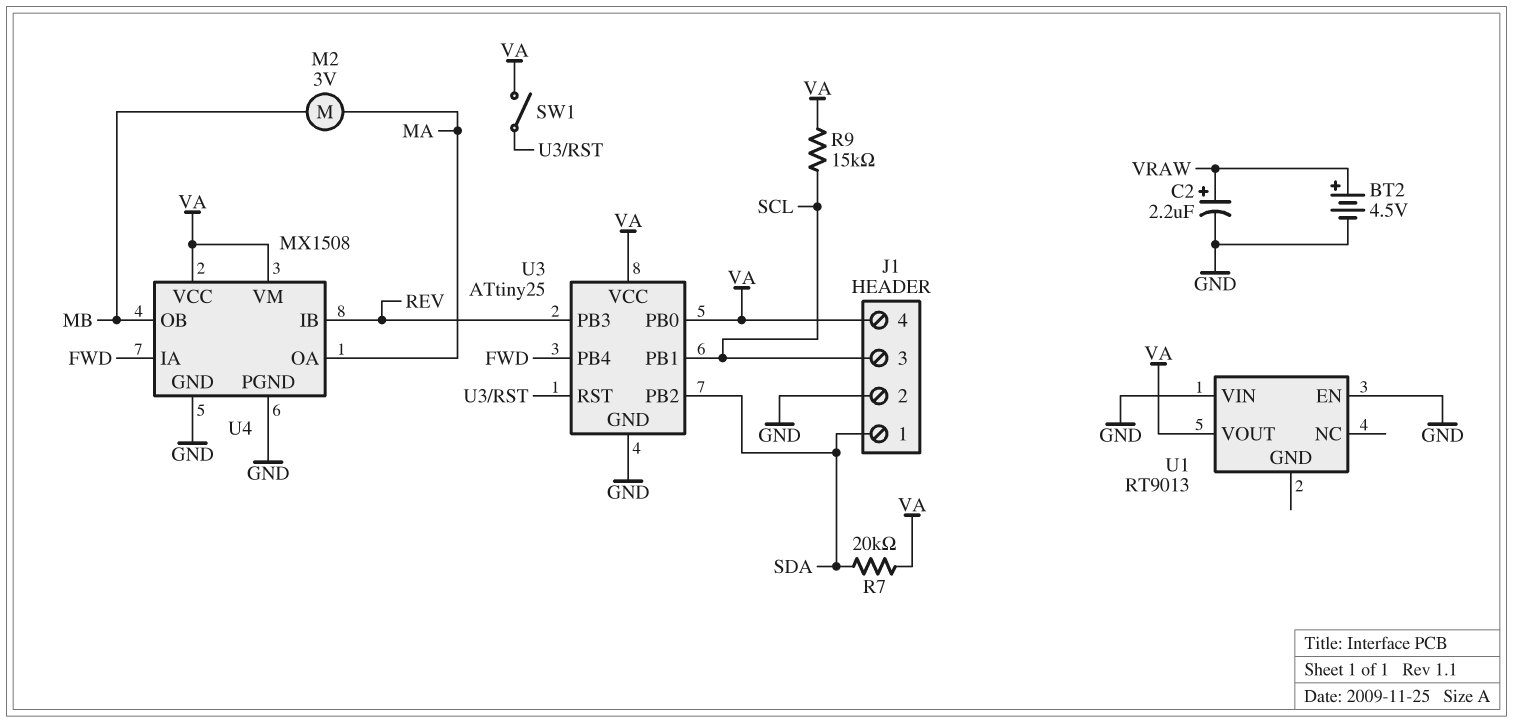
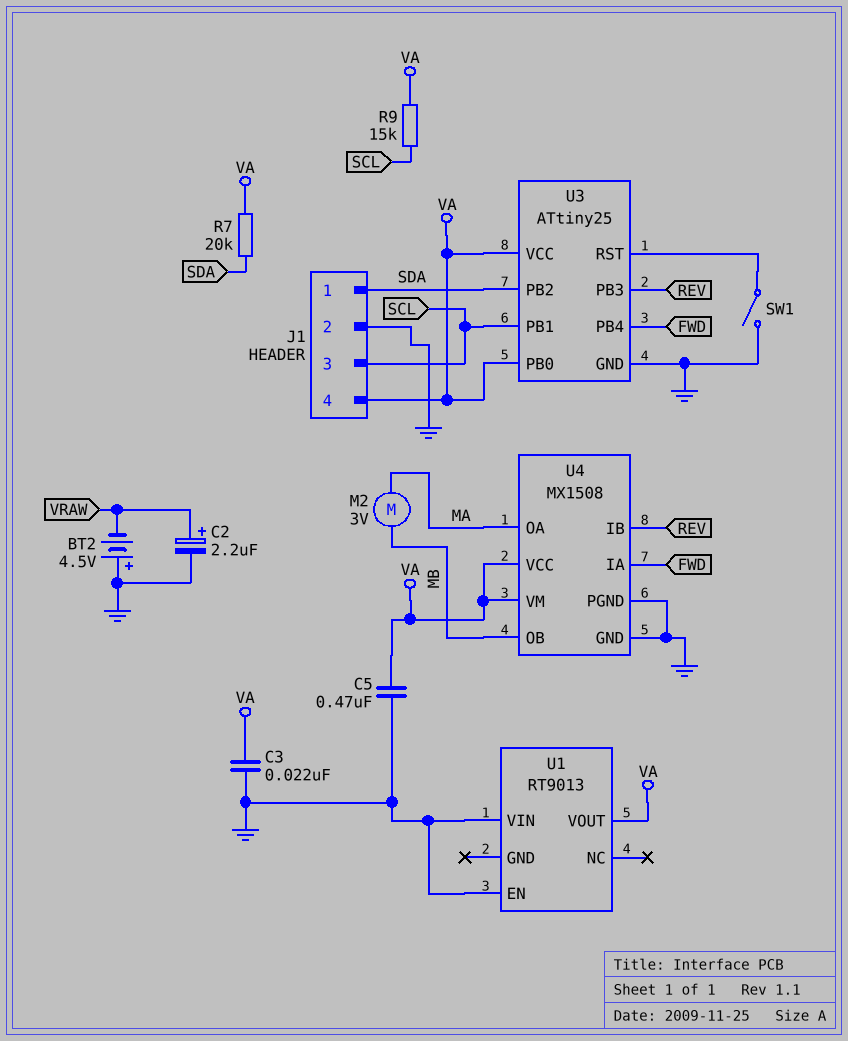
BT2: 4.5V (plus VRAW, minus GND) -> 4.5V (plus GND, minus VRAW)
C3: none -> 22nF (GND, VA)
C5: none -> 470nF (GND, VA)
SW1: switch (U3/RST, VA) -> switch (GND, U3/RST)

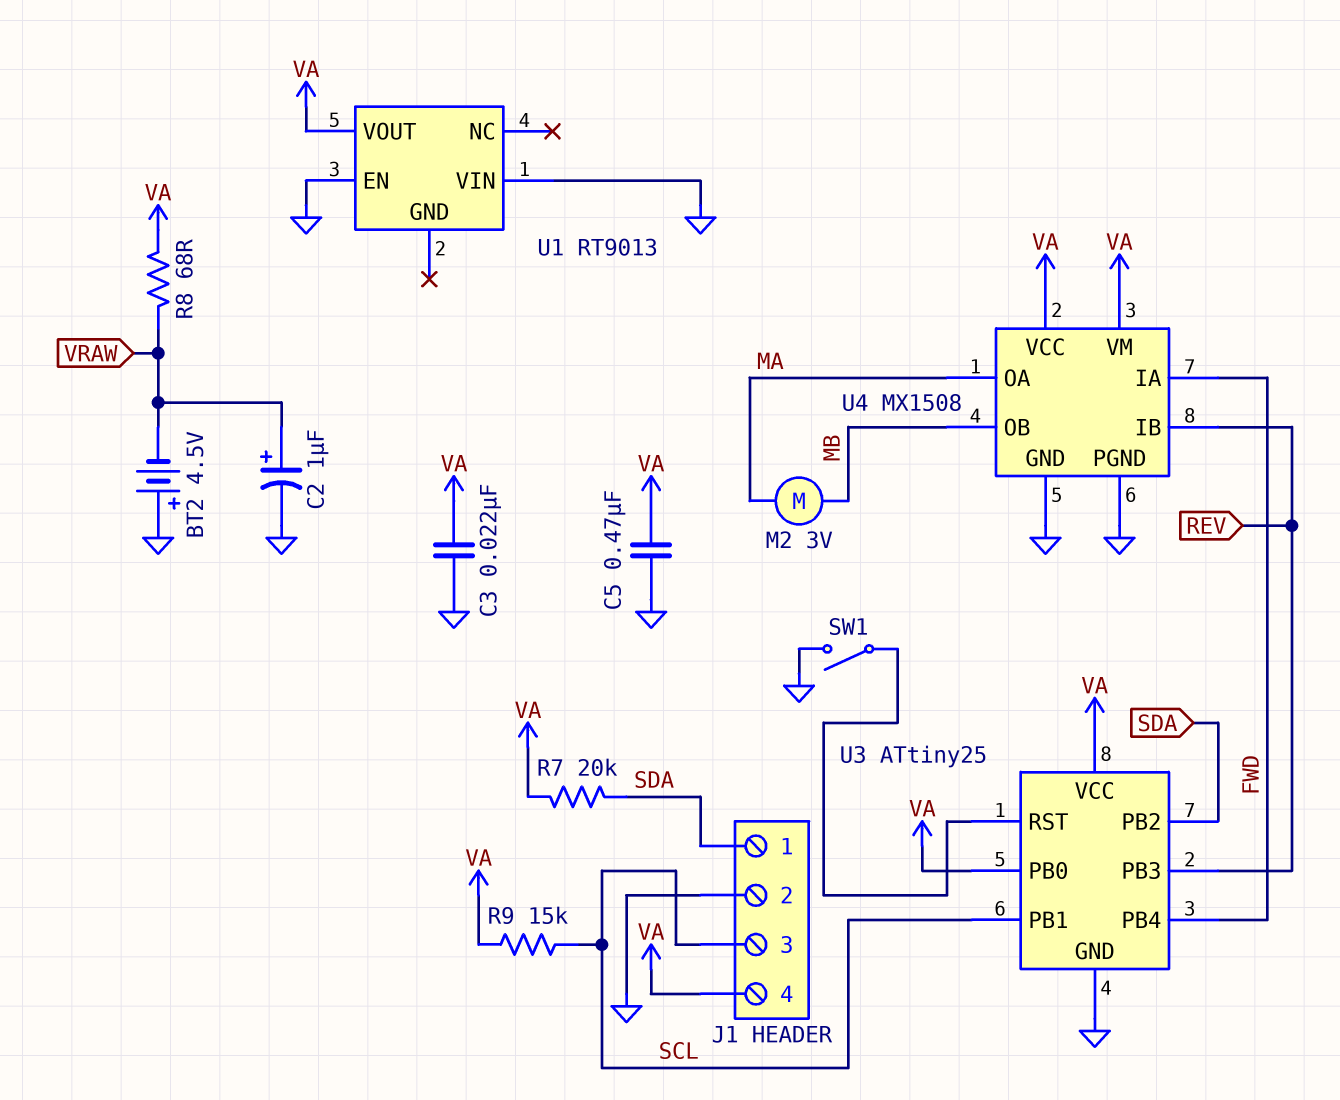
C2: 2.2uF (plus VRAW, minus GND) -> 1uF (plus VRAW, minus GND)
R8: none -> 68 (VA, VRAW)

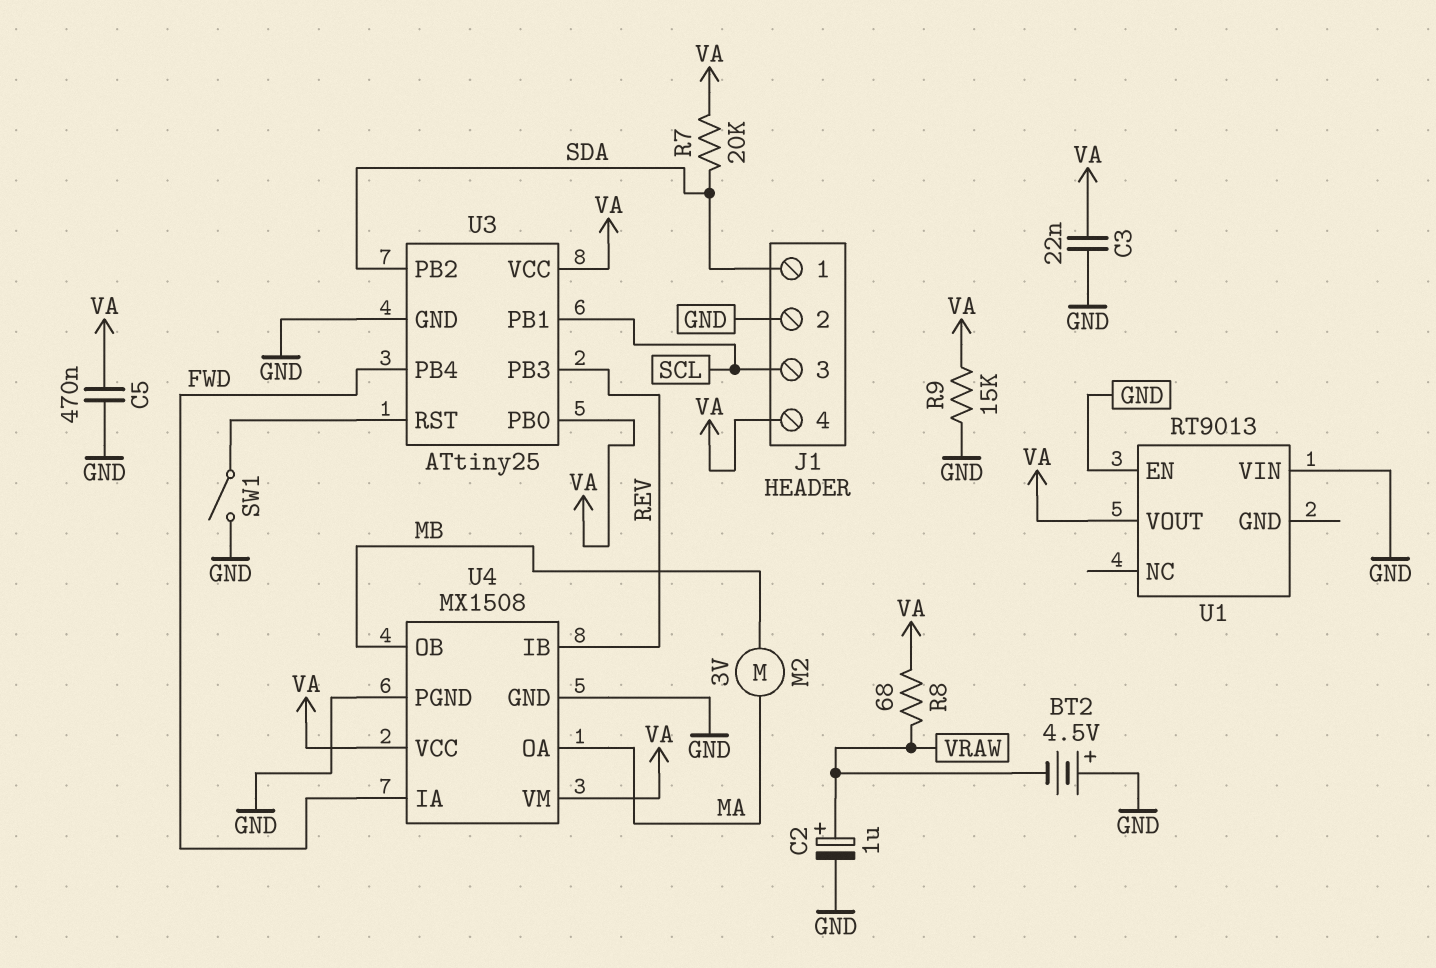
R9: 15k (SCL, VA) -> 15k (GND, VA)

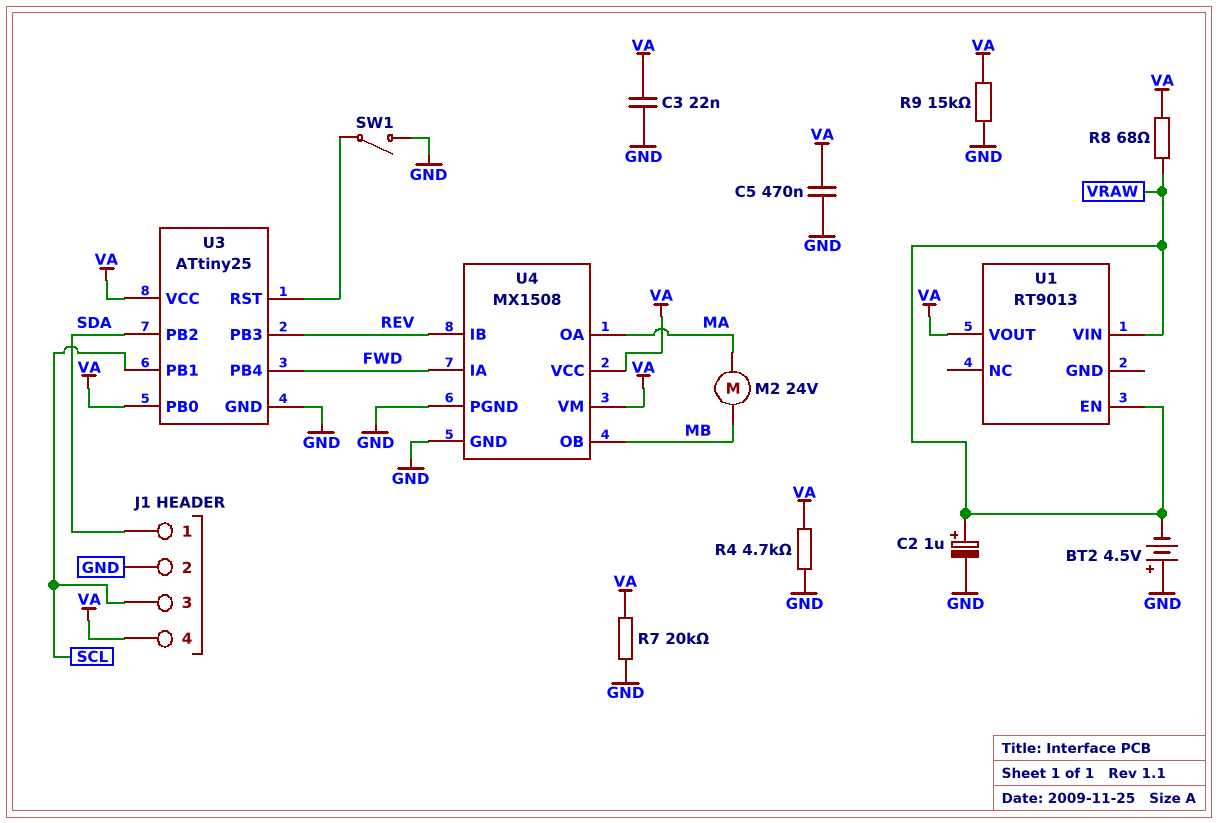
M2: motor 3V (MA, MB) -> motor 24V (MA, MB)
R4: none -> 4.7k (GND, VA)
R7: 20k (SDA, VA) -> 20k (GND, VA)
U1 pin EN: GND -> VRAW
U1 pin VIN: GND -> VRAW

